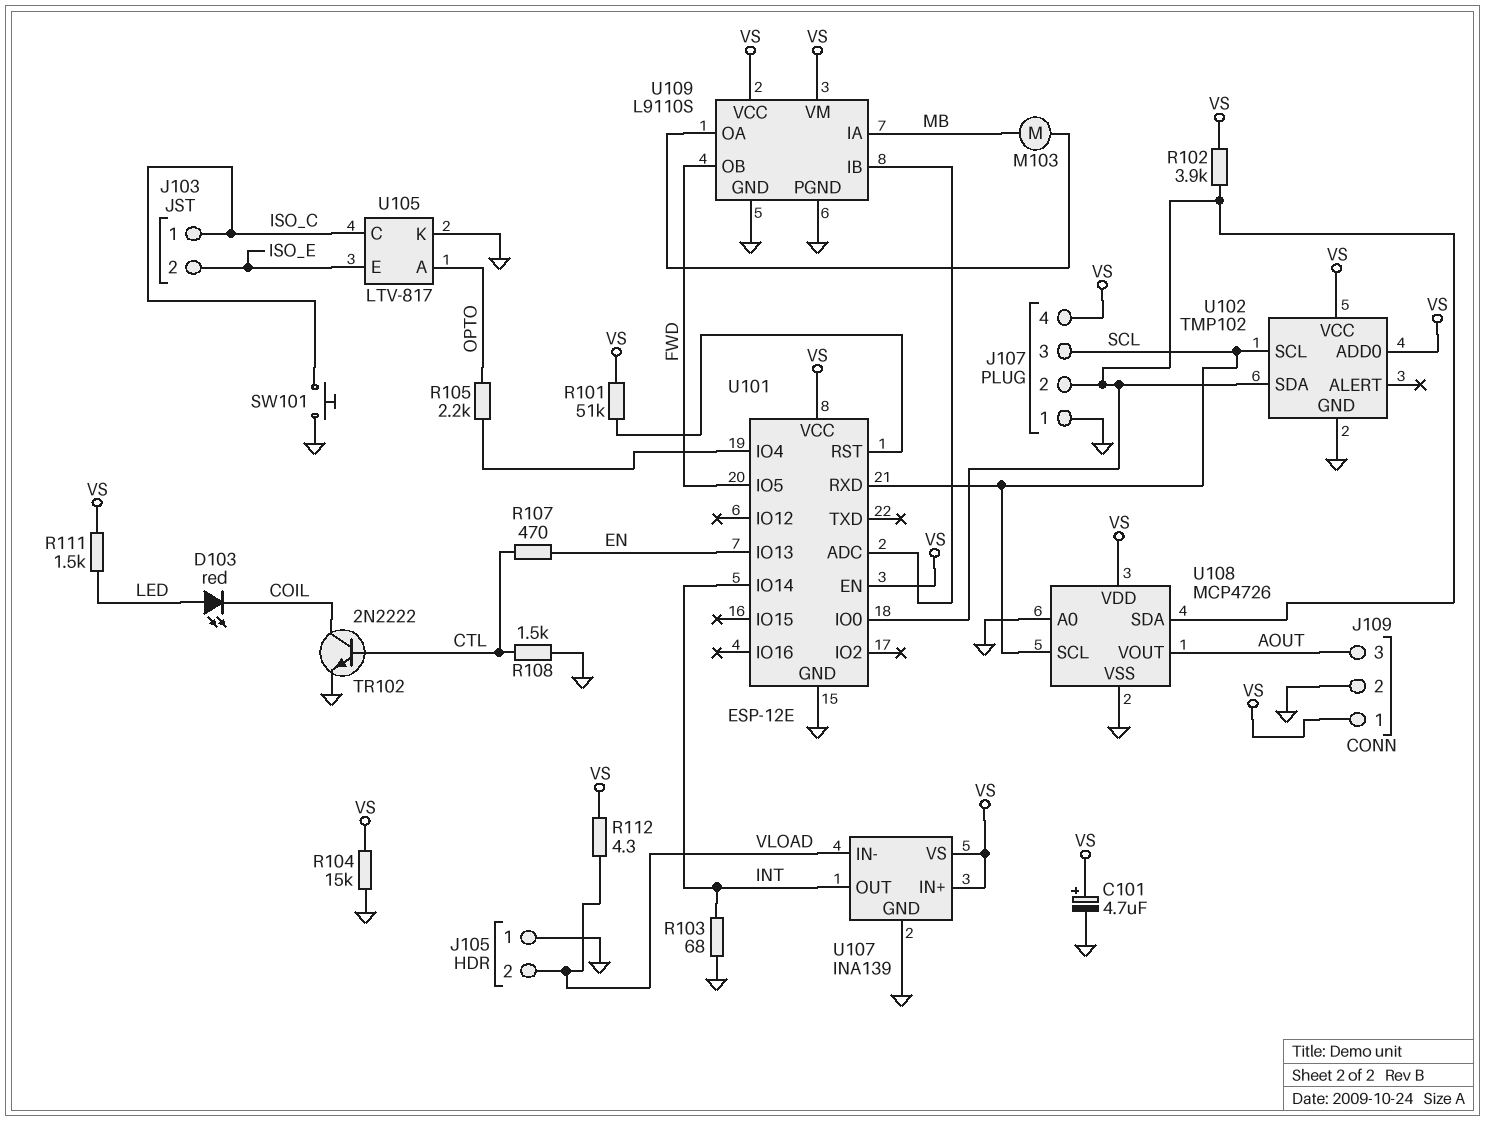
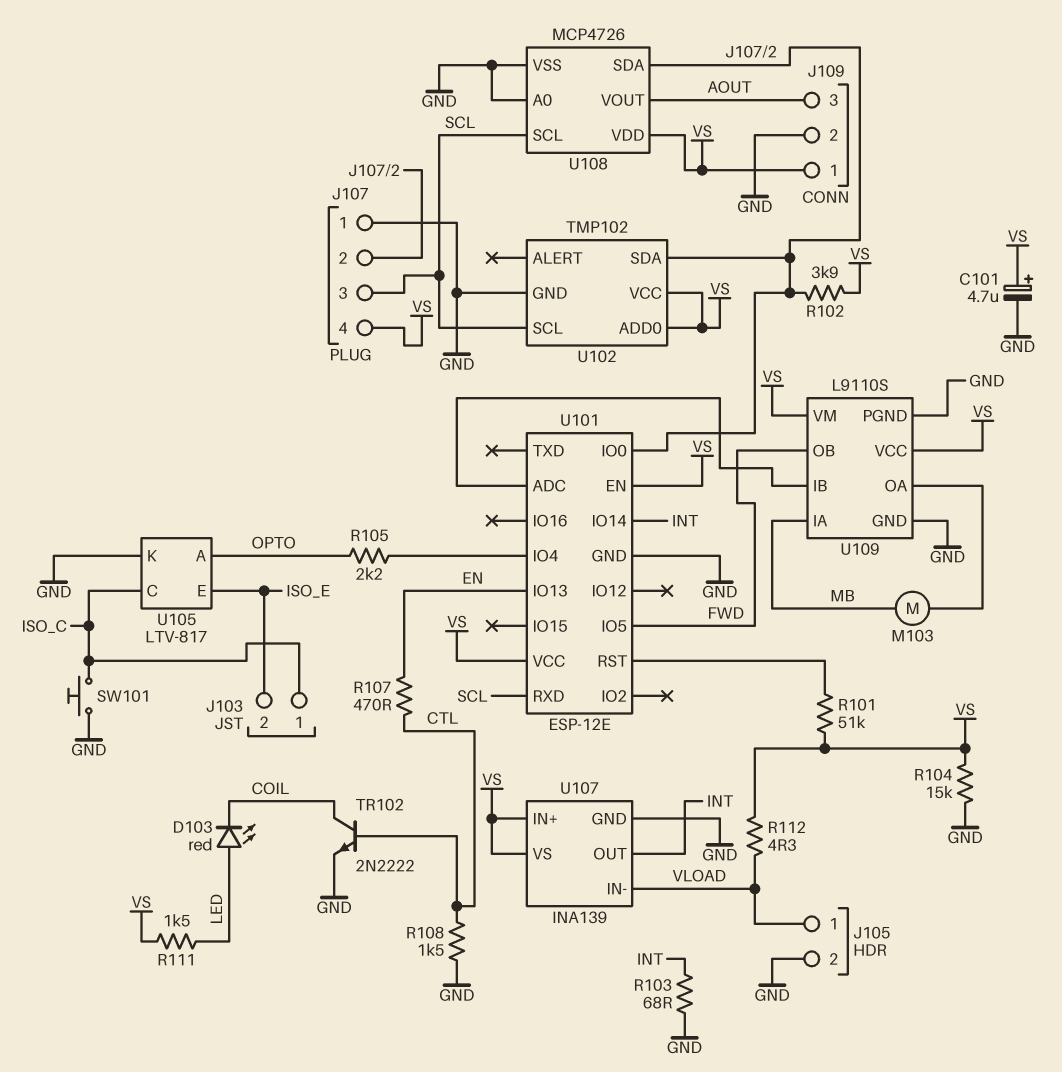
J105 pin 1: GND -> VLOAD
J105 pin 2: VLOAD -> GND

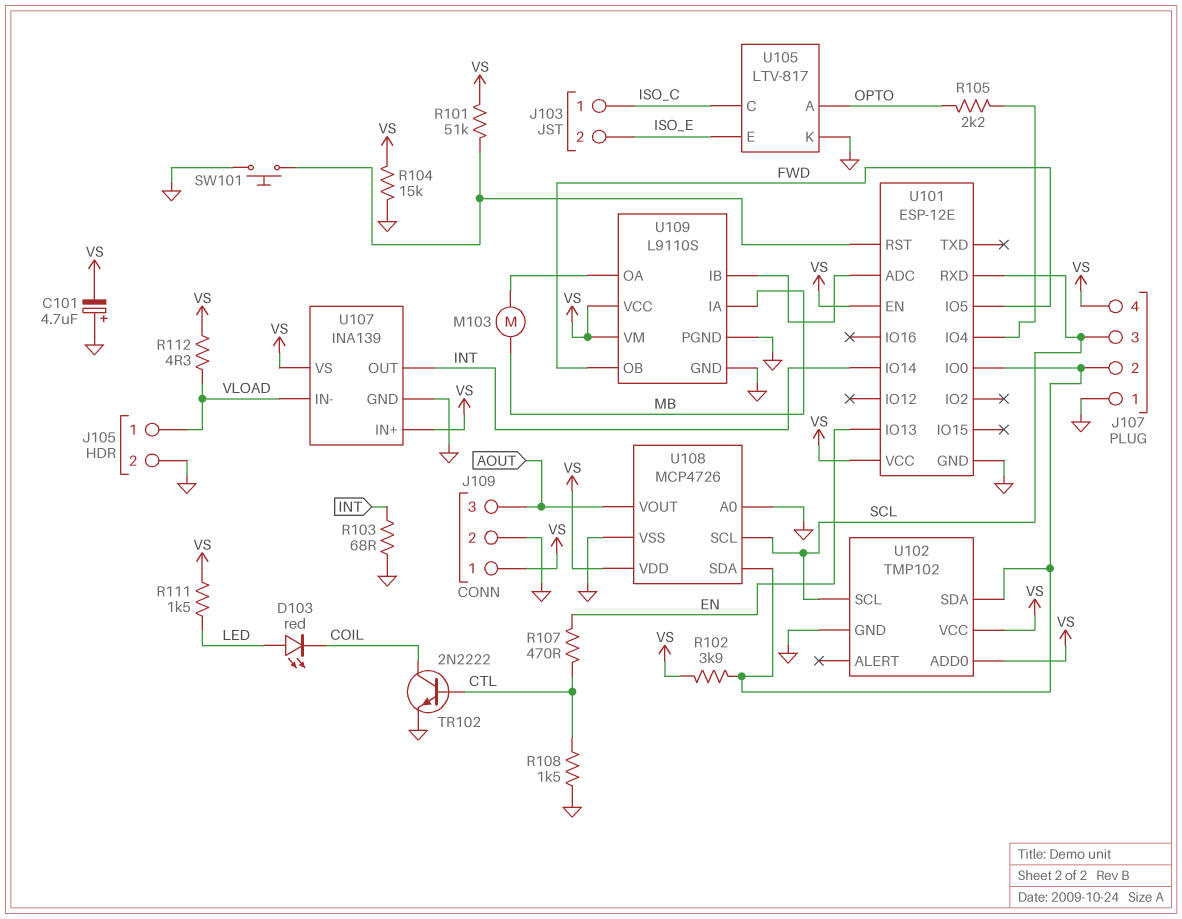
C101: 4.7uF (plus VS, minus GND) -> 4.7uF (plus GND, minus VS)
SW101: button (GND, ISO_C) -> button (GND, U101/RST)

